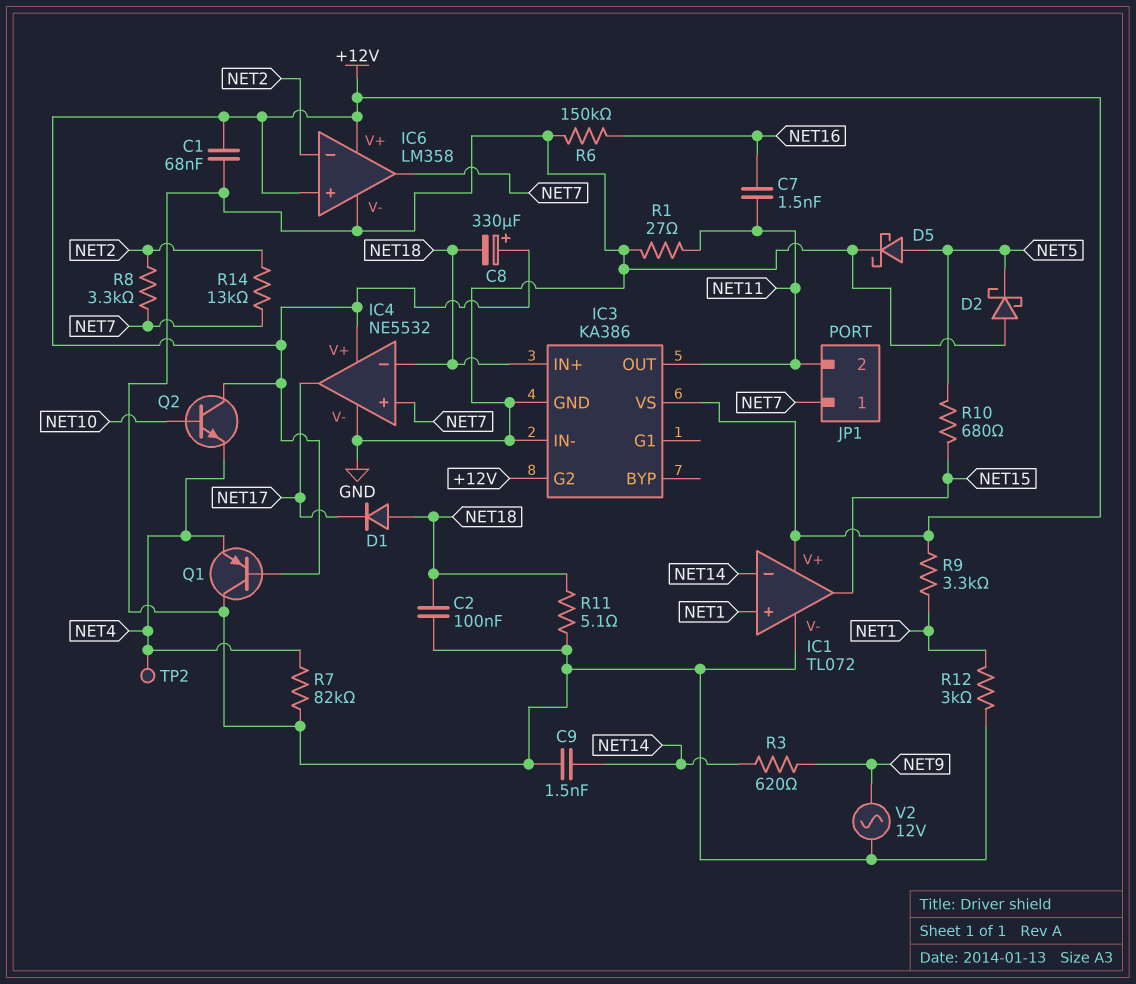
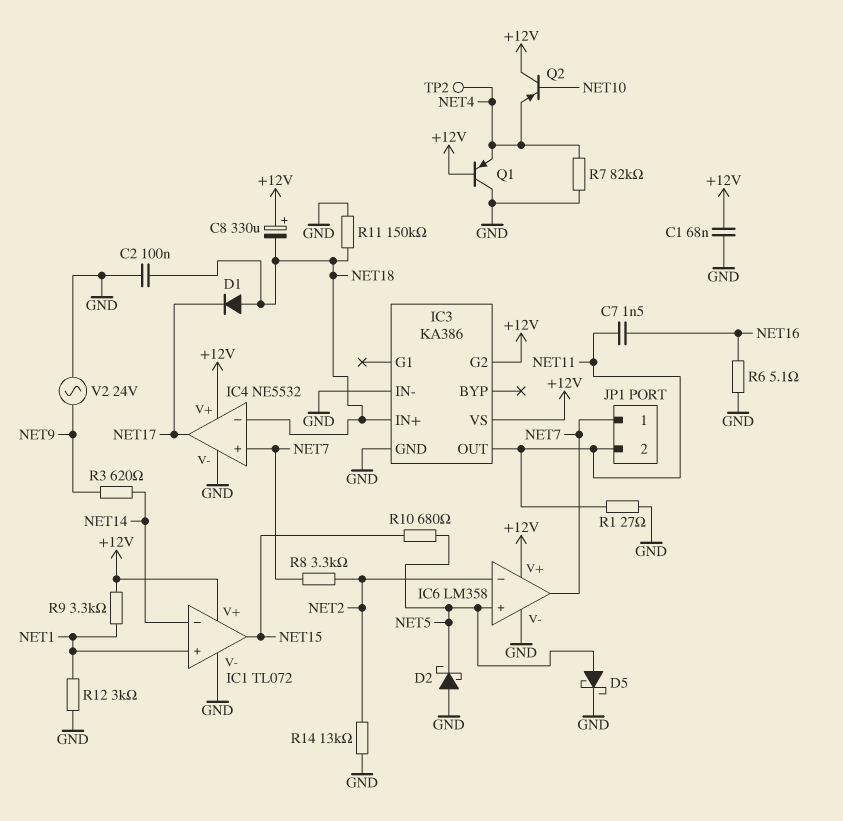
C9: 1.5nF (GND, NET14) -> none
IC6 pin in+: +12V -> NET5
Q2: NPN (B NET10, C +12V, E NET4) -> PNP (B NET10, C +12V, E NET4)
R6: 150k (GND, NET16) -> 5.1 (GND, NET16)
R11: 5.1 (GND, NET18) -> 150k (GND, NET18)
R14: 13k (NET2, NET7) -> 13k (GND, NET2)
V2: AC 12V (GND, NET9) -> AC 24V (GND, NET9)

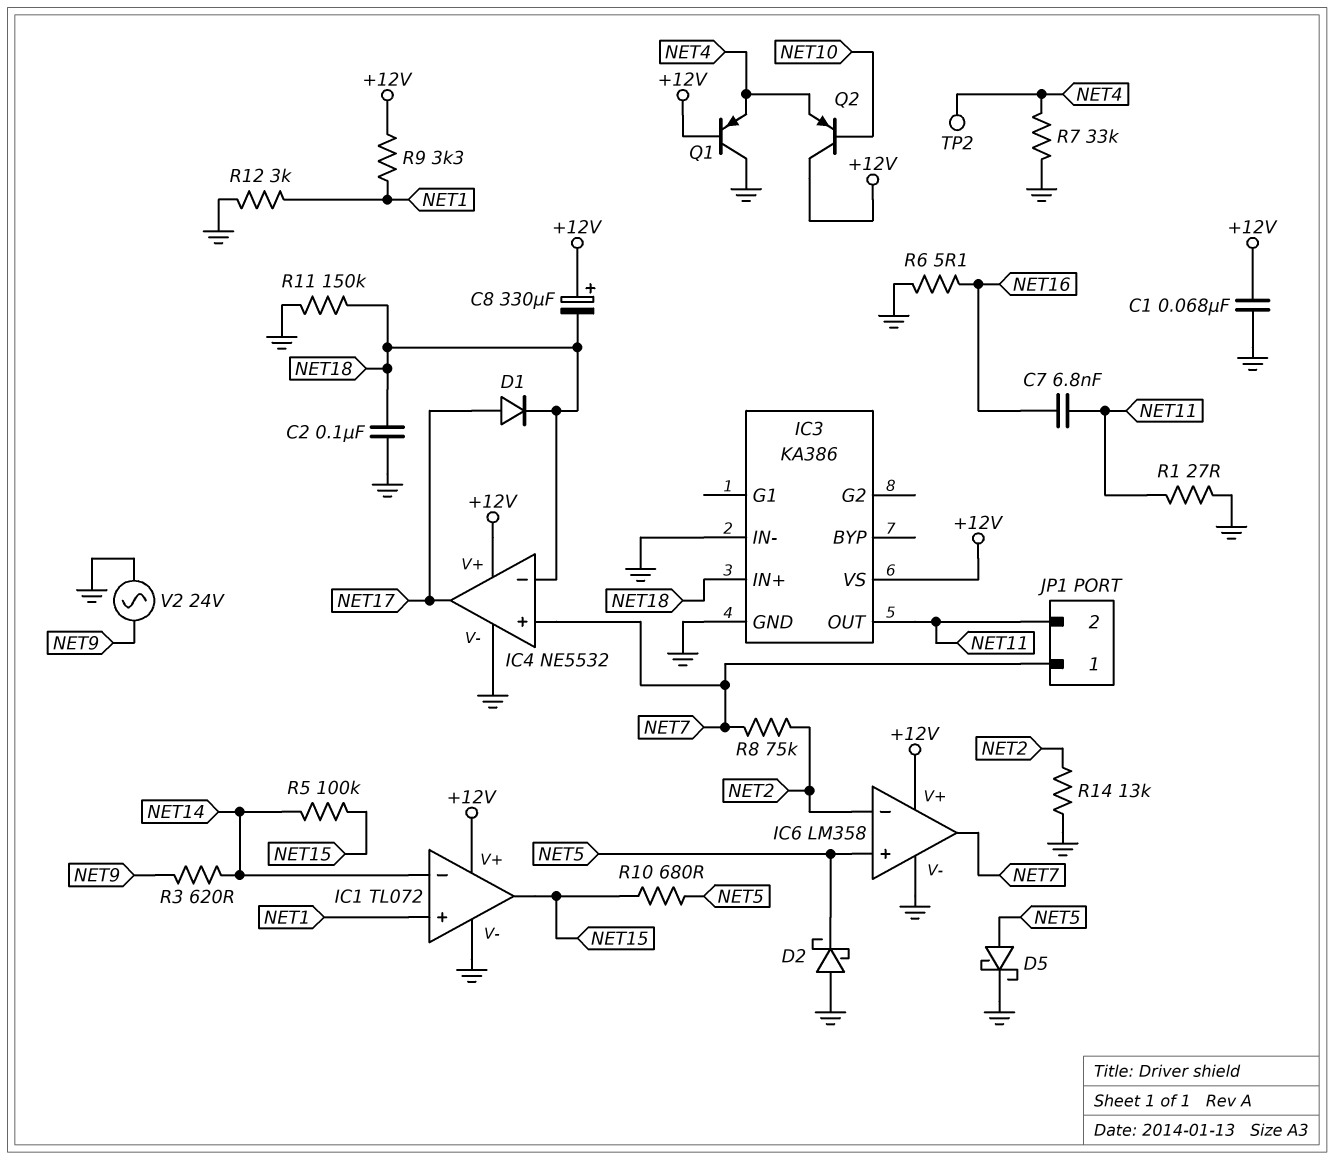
C7: 1.5nF (NET11, NET16) -> 6.8nF (NET11, NET16)
D1: diode (A NET18, K NET17) -> diode (A NET17, K NET18)
IC3 pin G2: +12V -> none
R5: none -> 100k (NET14, NET15)
R7: 82k (GND, NET4) -> 33k (GND, NET4)
R8: 3.3k (NET2, NET7) -> 75k (NET2, NET7)

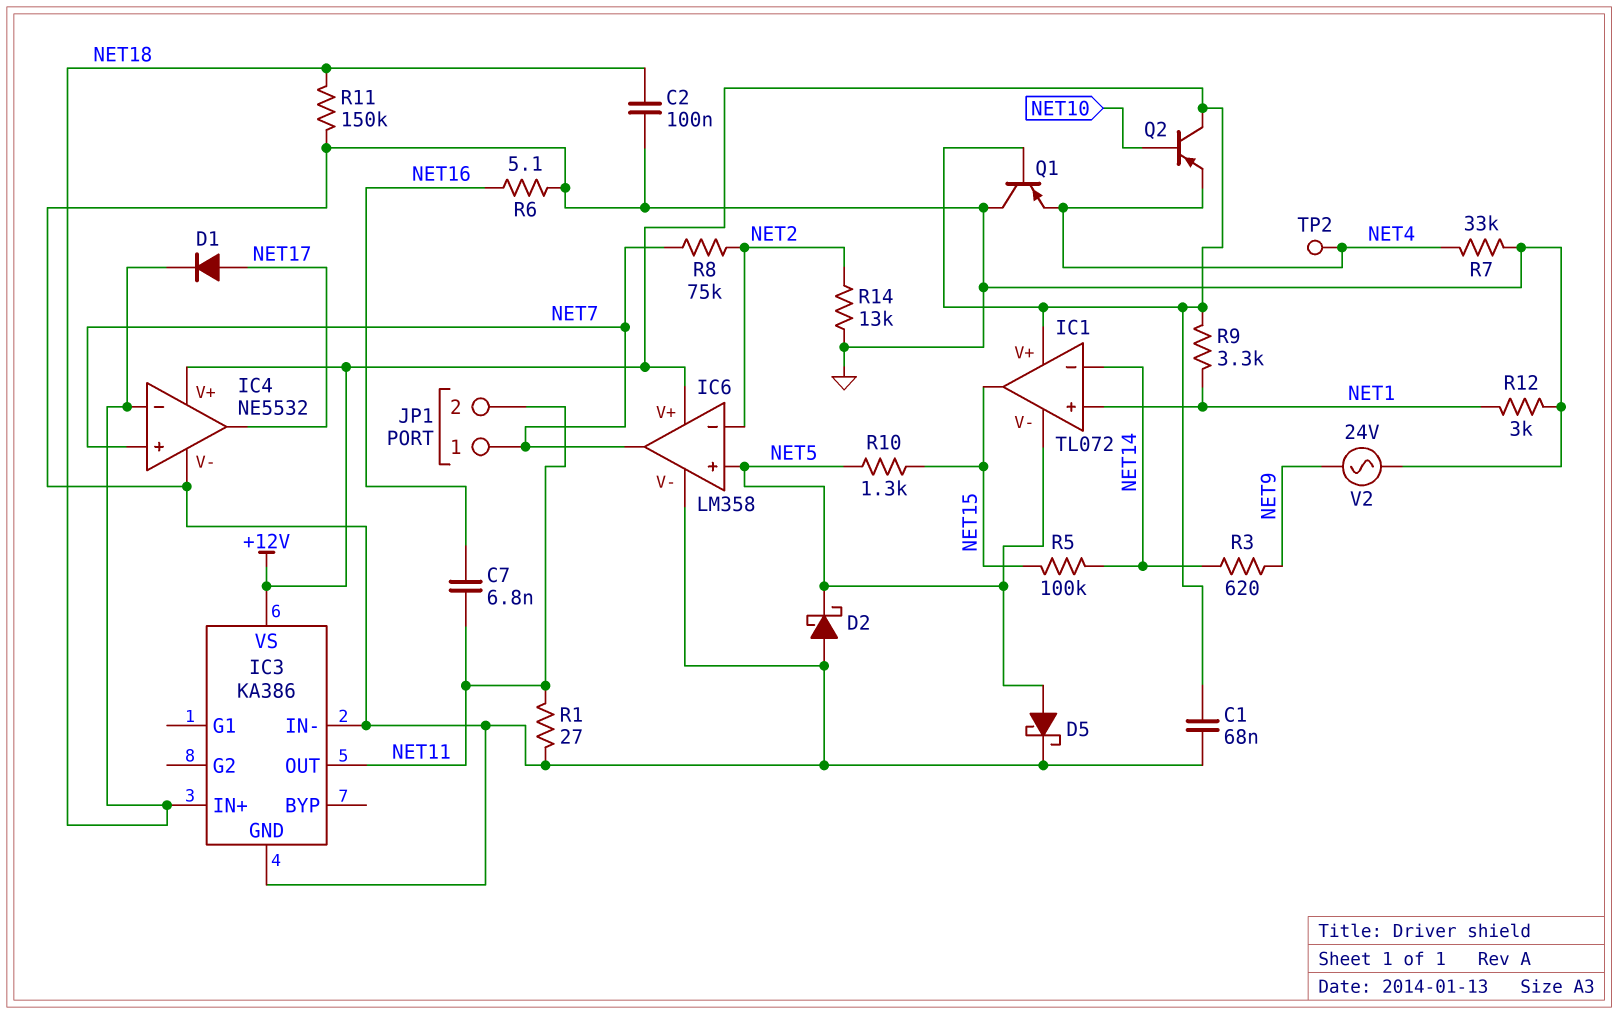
C8: 330uF (plus +12V, minus NET18) -> none
IC1 pin V-: GND -> NET5
R10: 680 (NET5, NET15) -> 1.3k (NET5, NET15)

